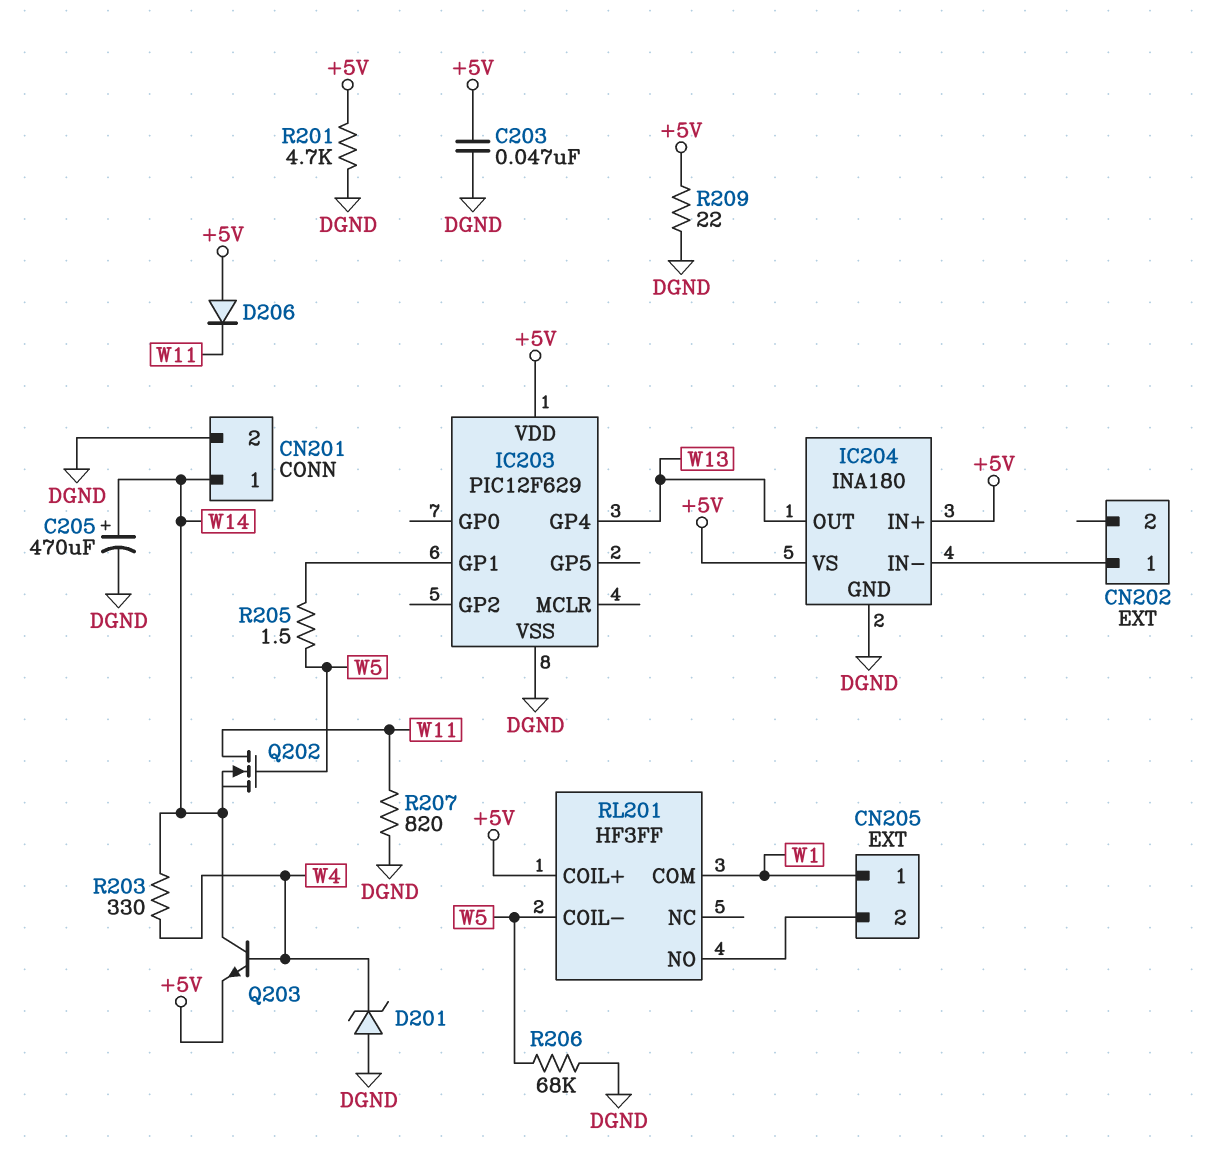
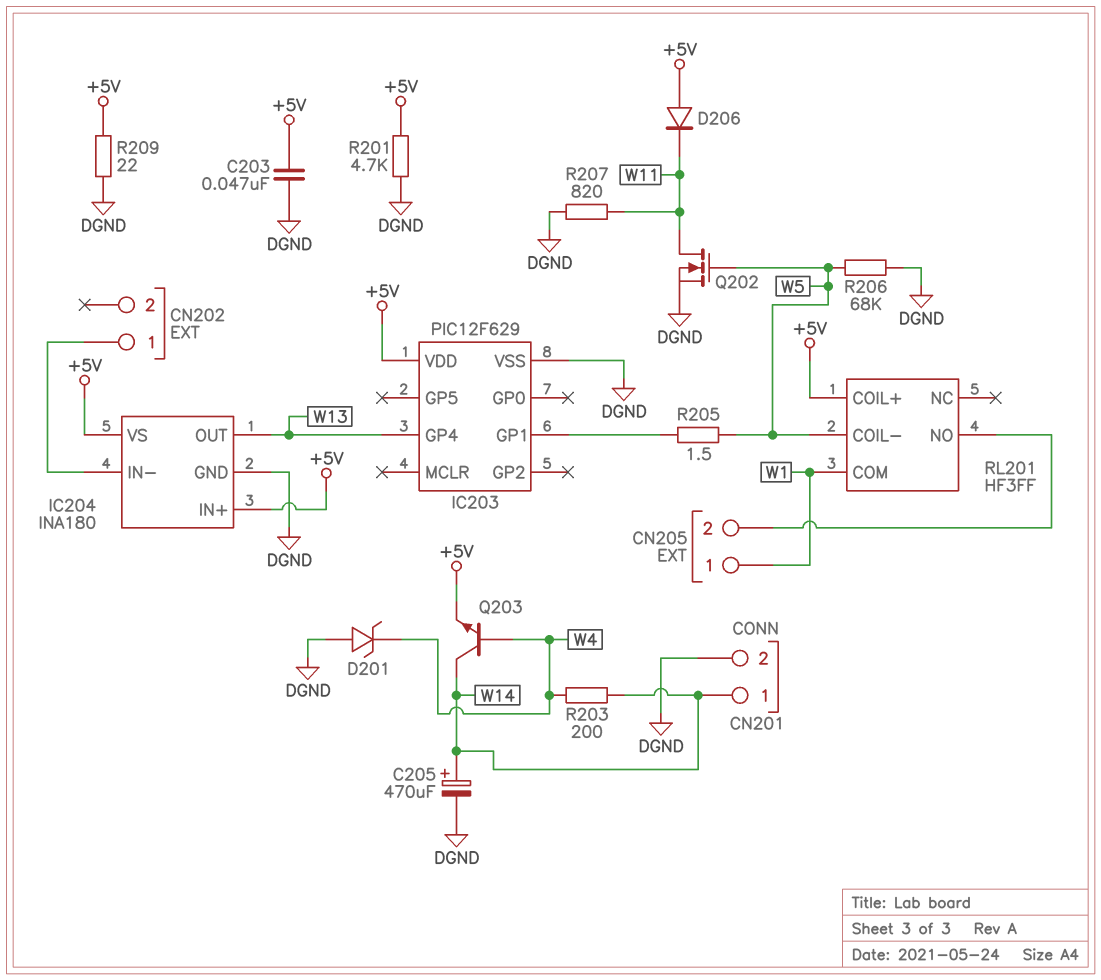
Q202: NMOS (G W5, D W11, S W14) -> NMOS (G W5, D W11, S DGND)
R203: 330 (W4, W14) -> 200 (W4, W14)

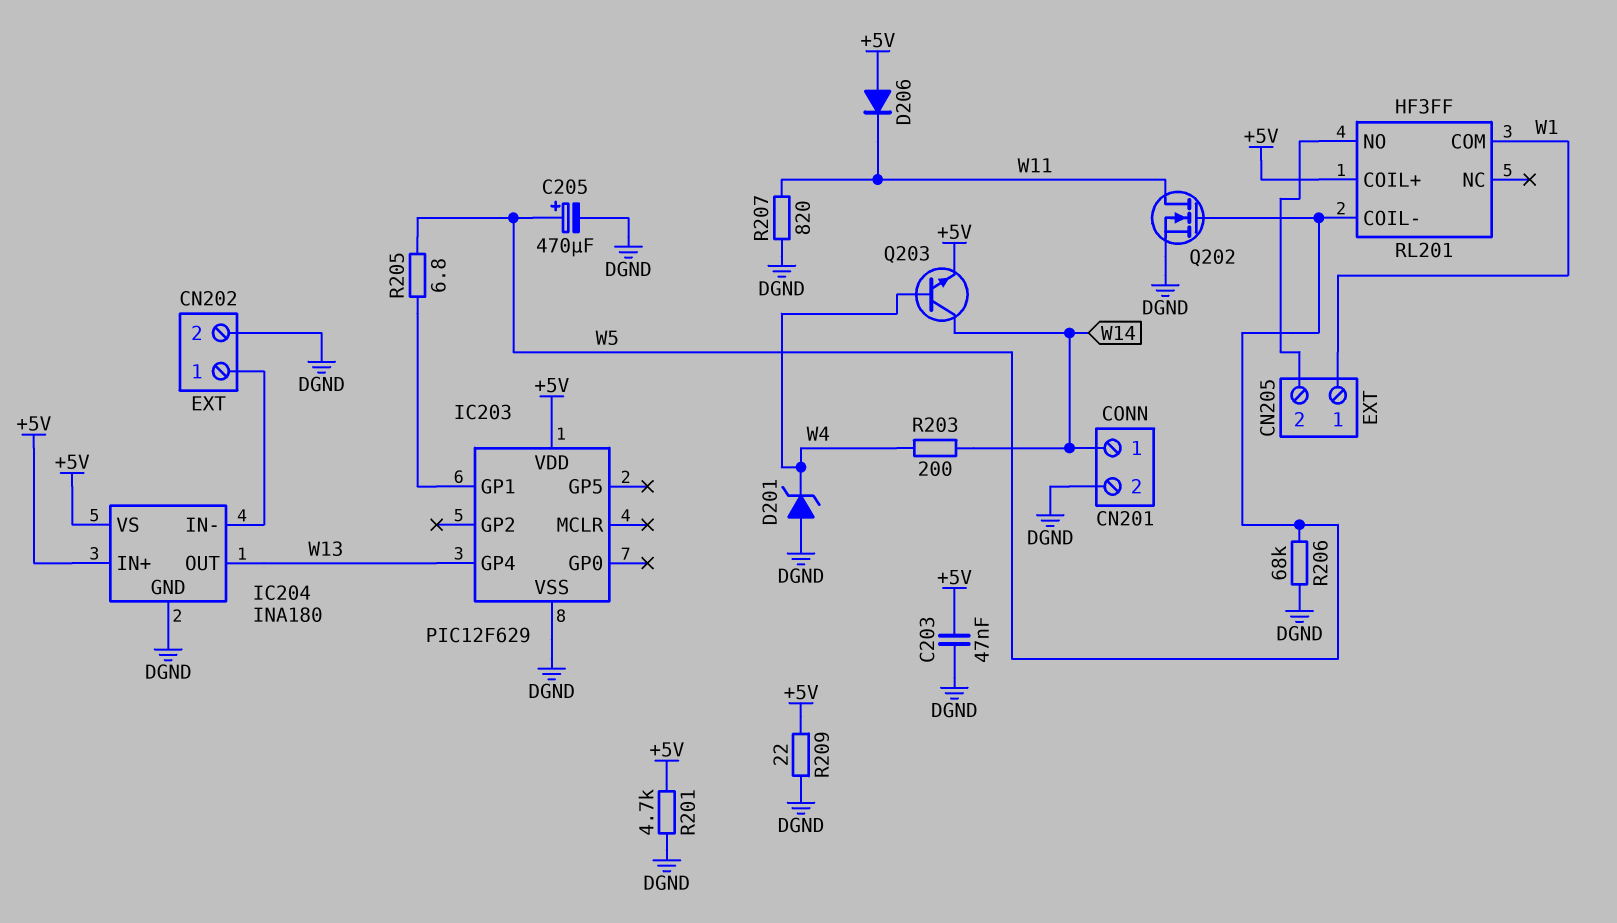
C205: 470uF (plus W14, minus DGND) -> 470uF (plus W5, minus DGND)
CN202 pin 2: none -> DGND
R205: 1.5 (IC203/GP1, W5) -> 6.8 (IC203/GP1, W5)

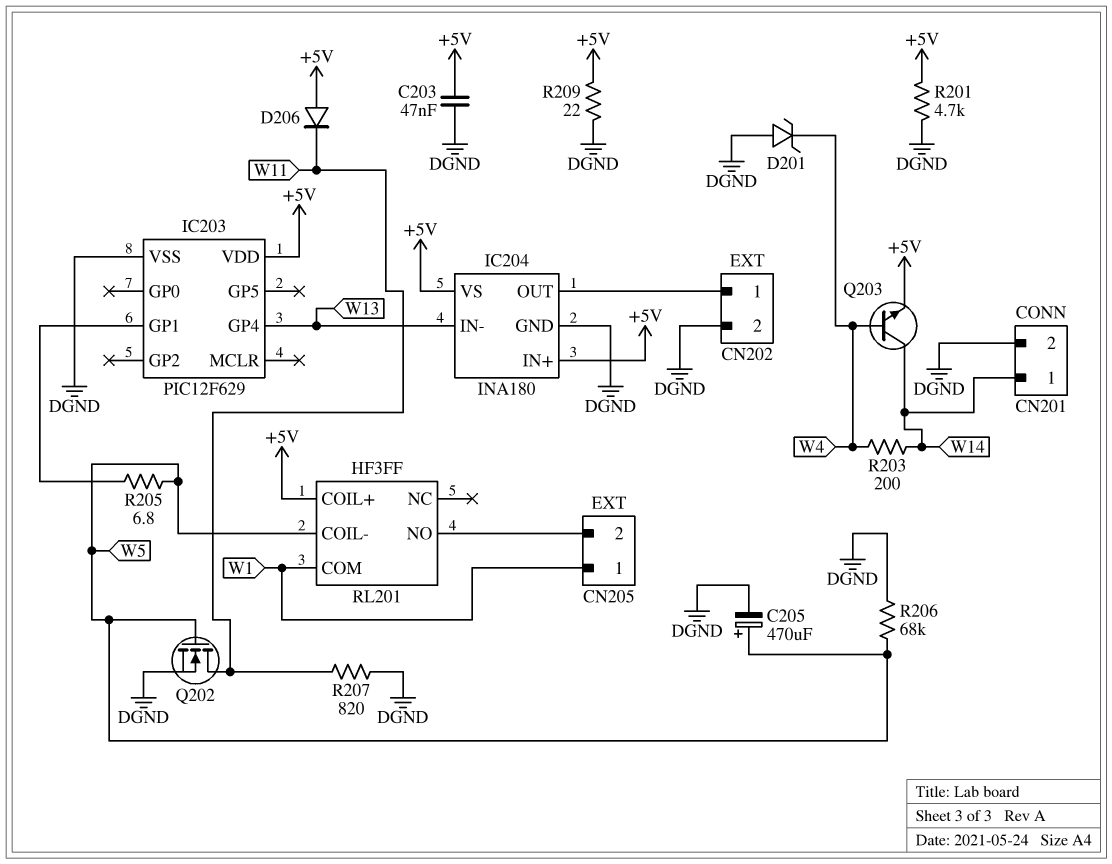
IC204 pin IN-: CN202/1 -> W13
IC204 pin OUT: W13 -> CN202/1

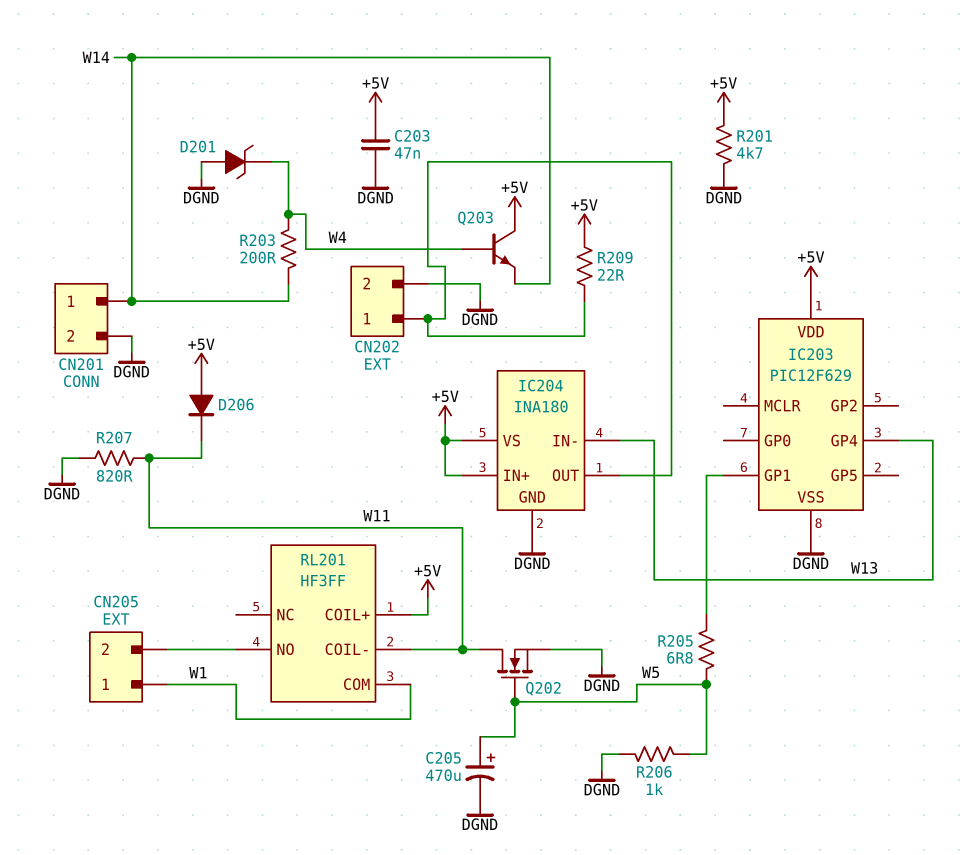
Q203: NPN (B W4, C W14, E +5V) -> NPN (B W4, C +5V, E W14)
R206: 68k (DGND, W5) -> 1k (DGND, W5)
R209: 22 (+5V, DGND) -> 22 (+5V, CN202/1)
RL201 pin COIL-: W5 -> W11

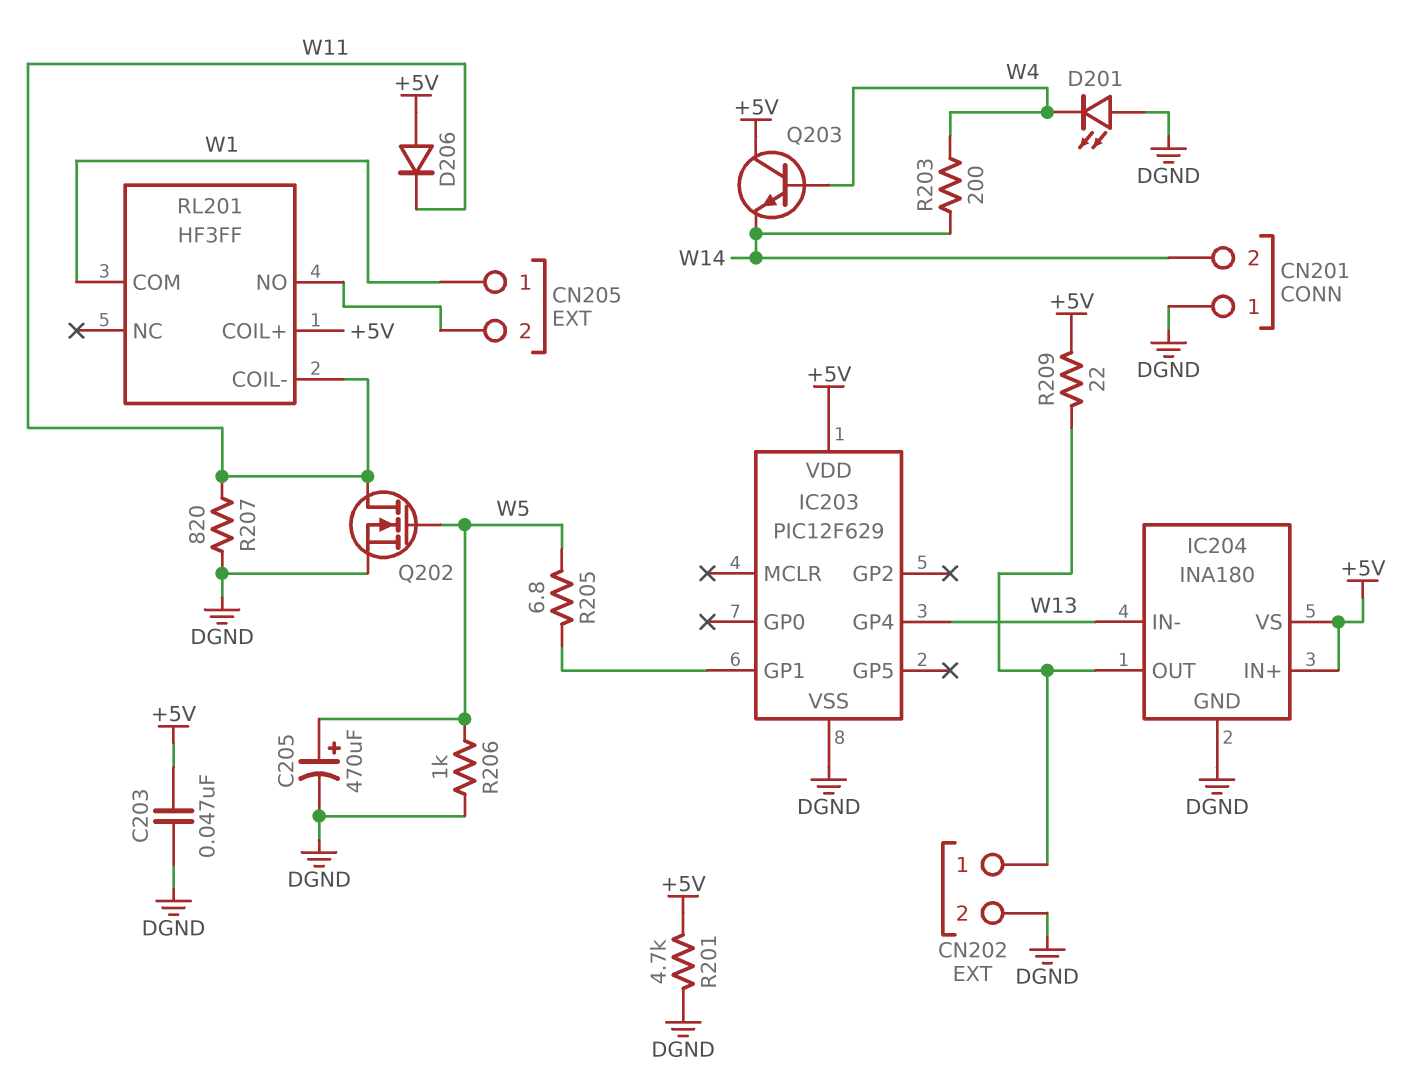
CN201 pin 1: W14 -> DGND
CN201 pin 2: DGND -> W14
D201: zener (A DGND, K W4) -> LED (A DGND, K W4)

